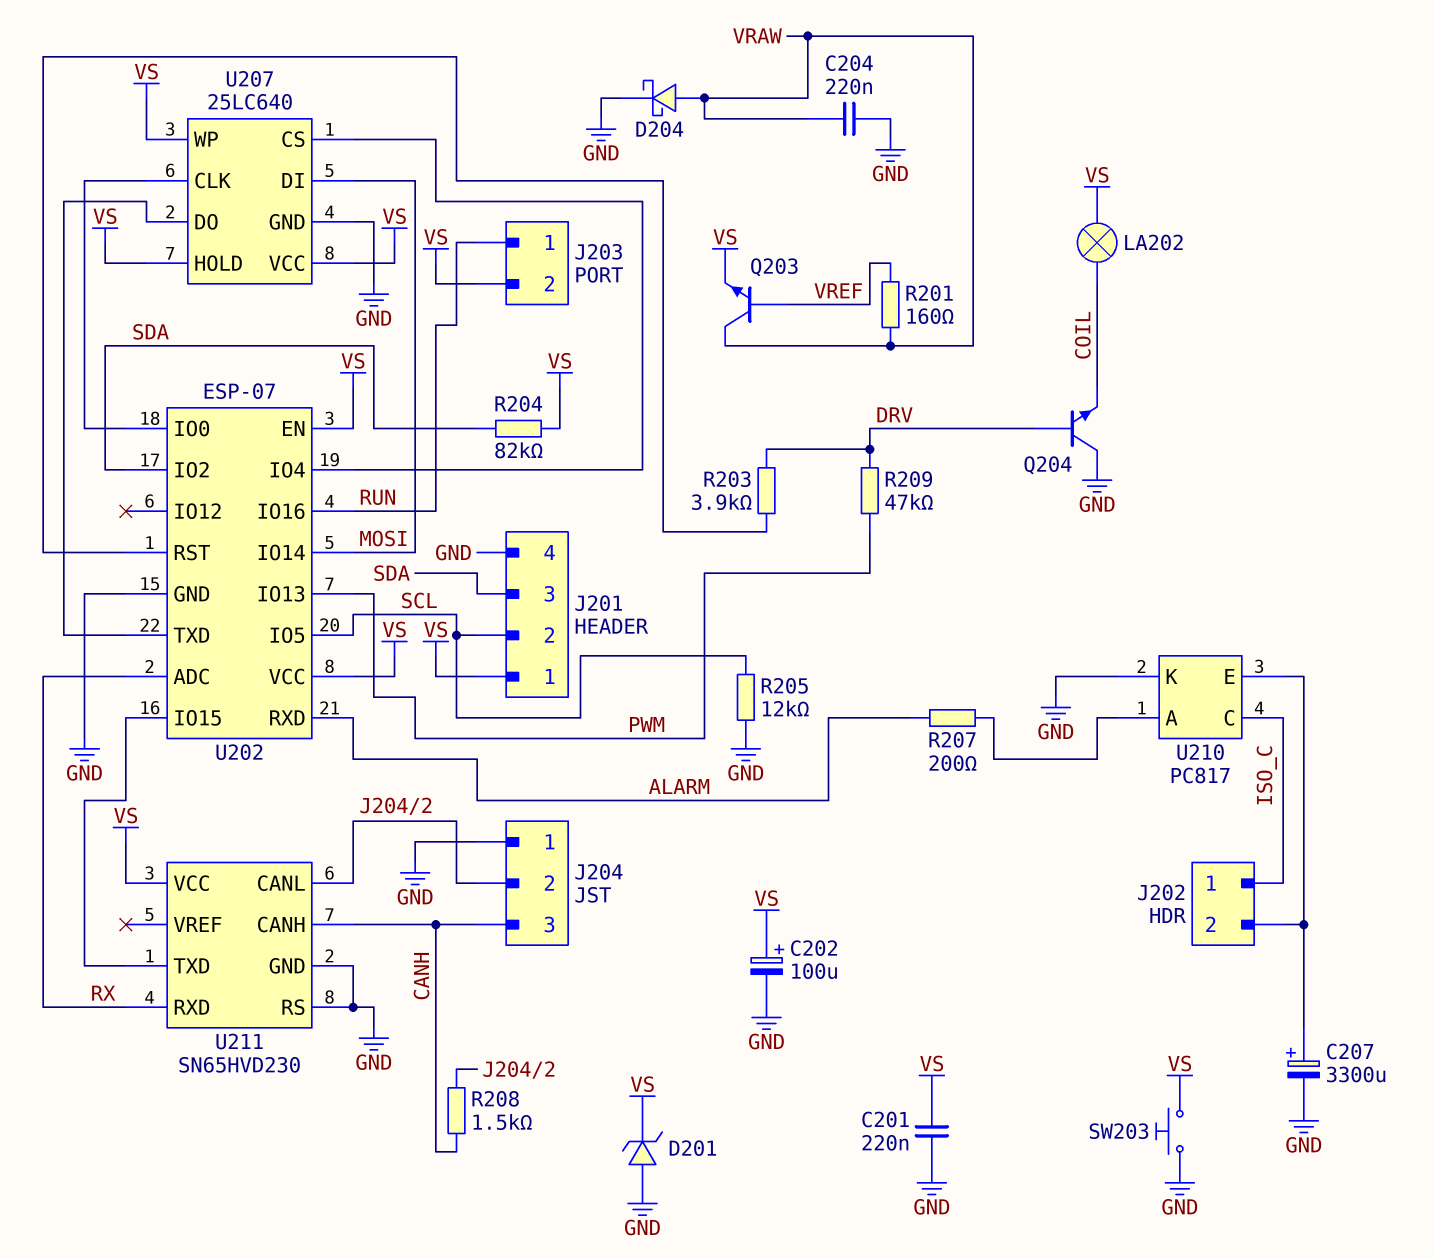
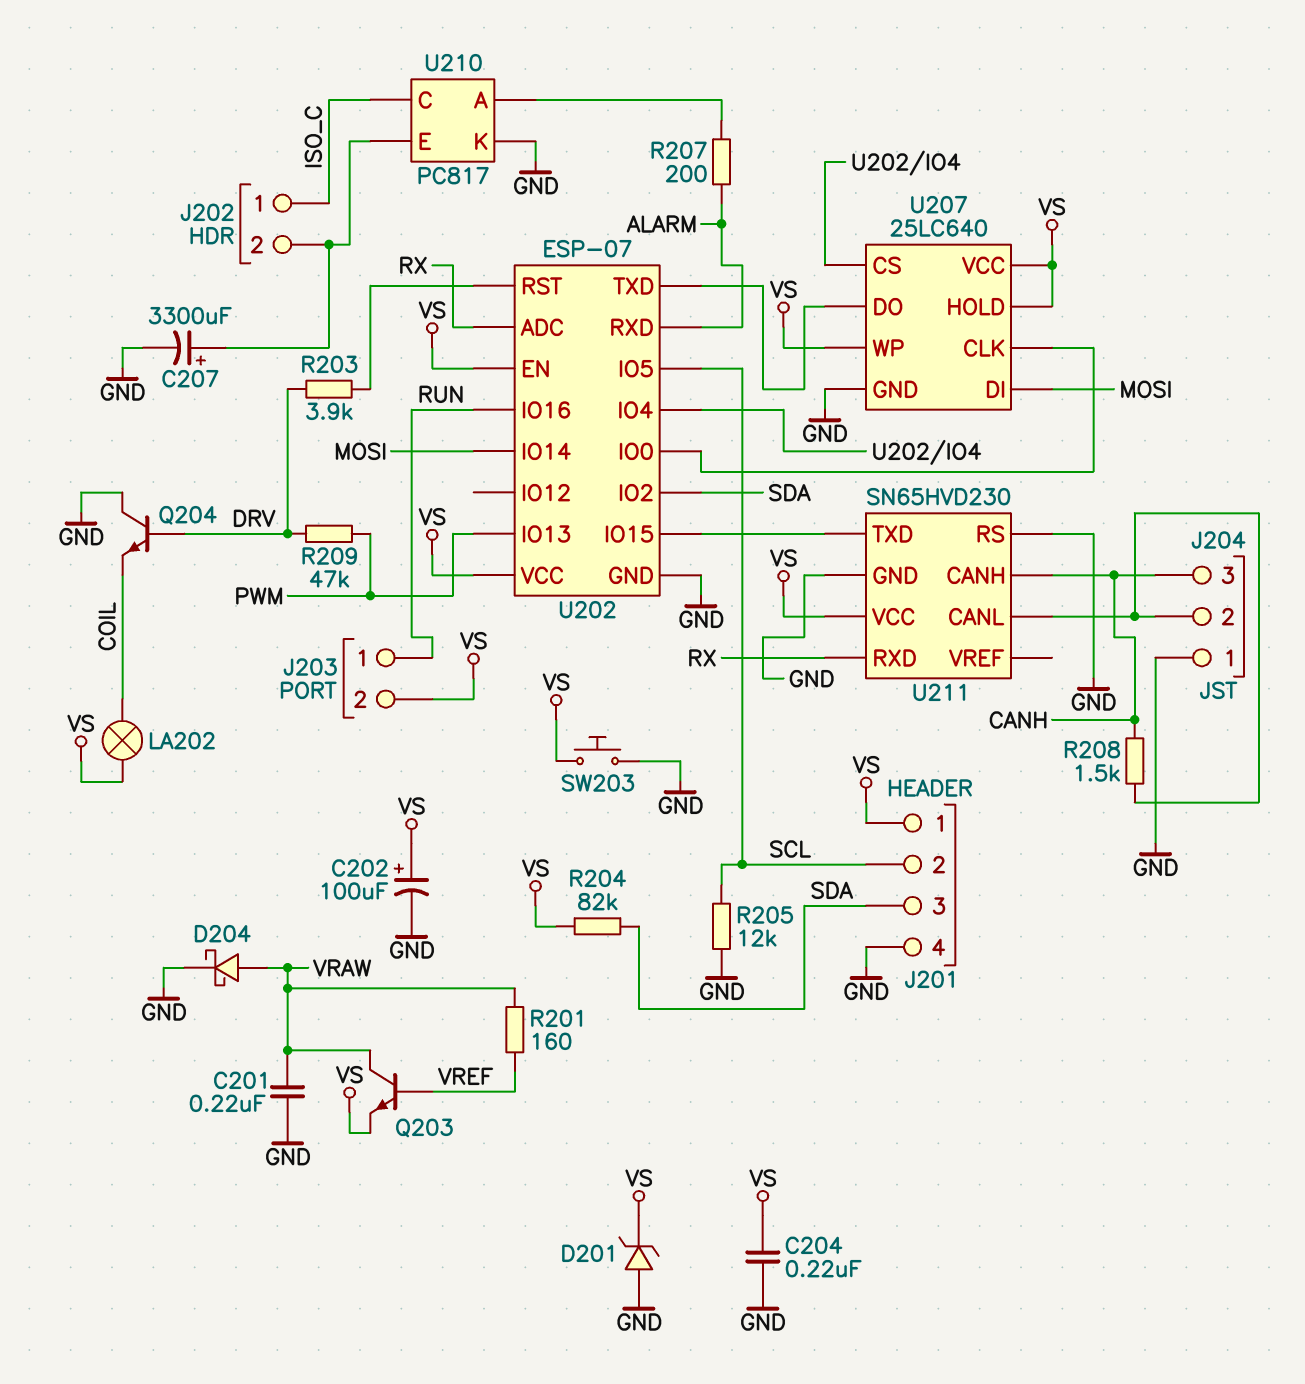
C201: 220nF (GND, VS) -> 220nF (GND, VRAW)
C204: 220nF (GND, VRAW) -> 220nF (GND, VS)

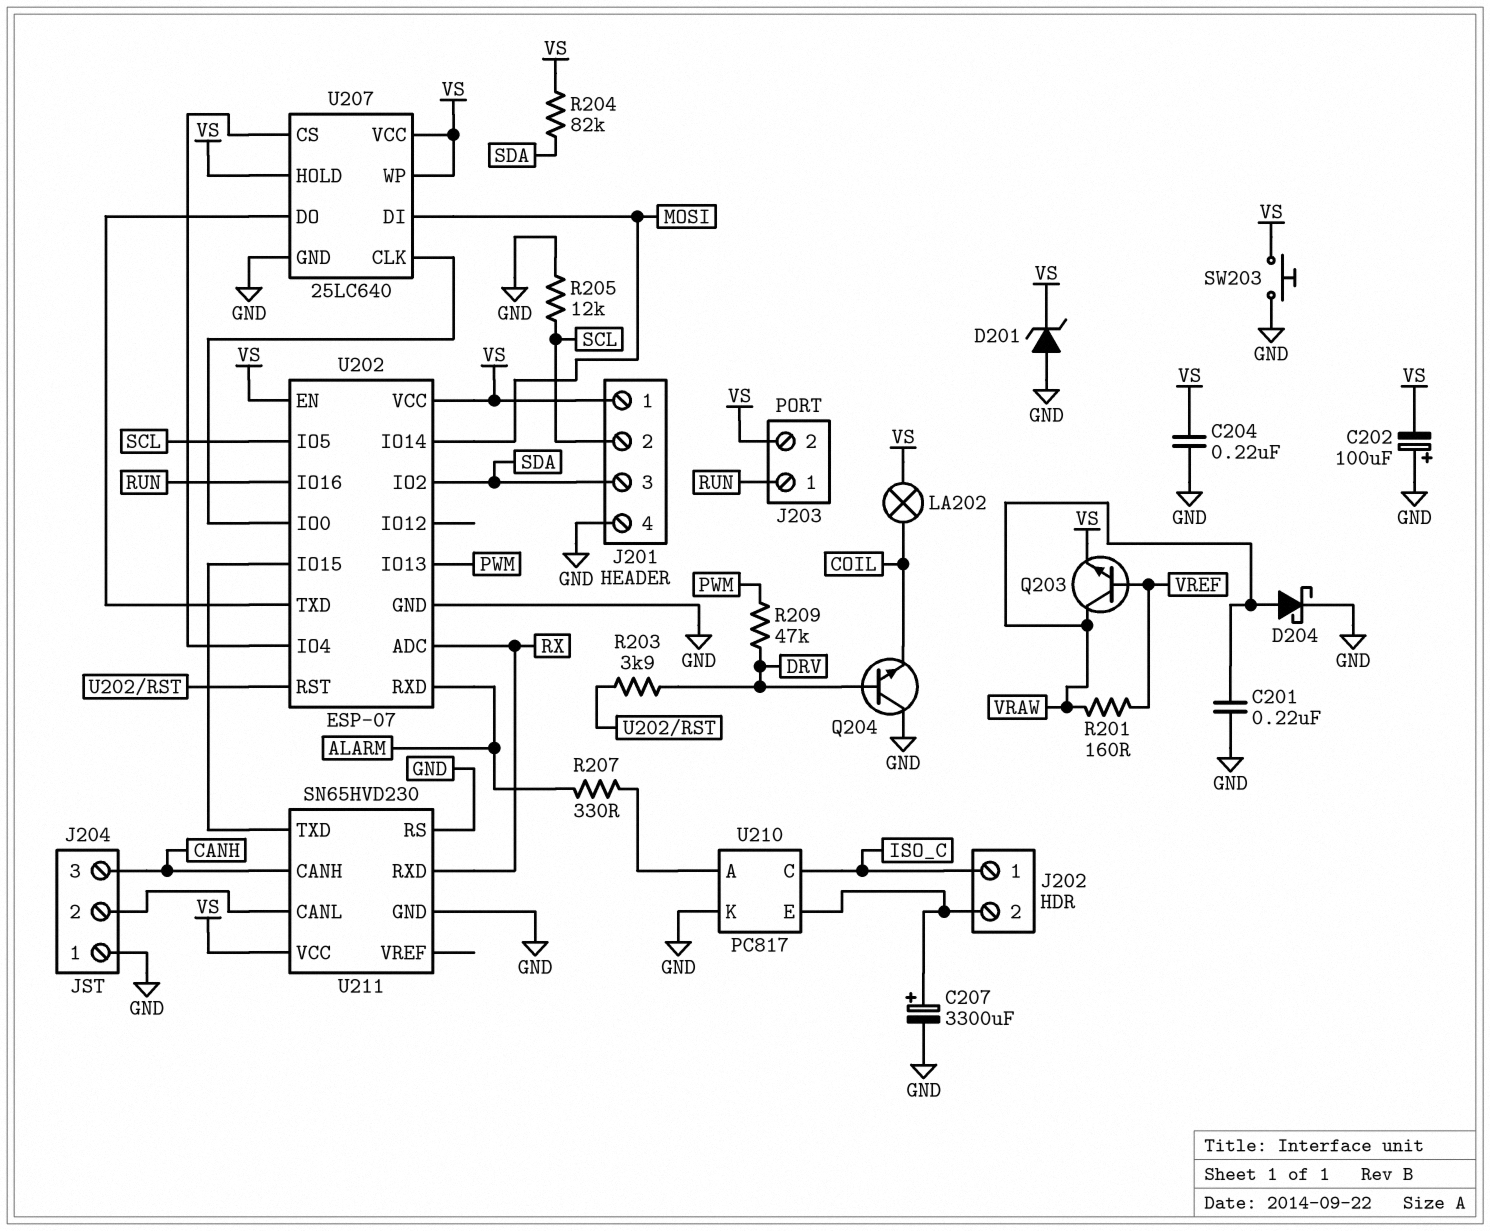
C202: 100uF (plus VS, minus GND) -> 100uF (plus GND, minus VS)
R207: 200 (ALARM, U210/A) -> 330 (ALARM, U210/A)
R208: 1.5k (CANH, J204/2) -> none

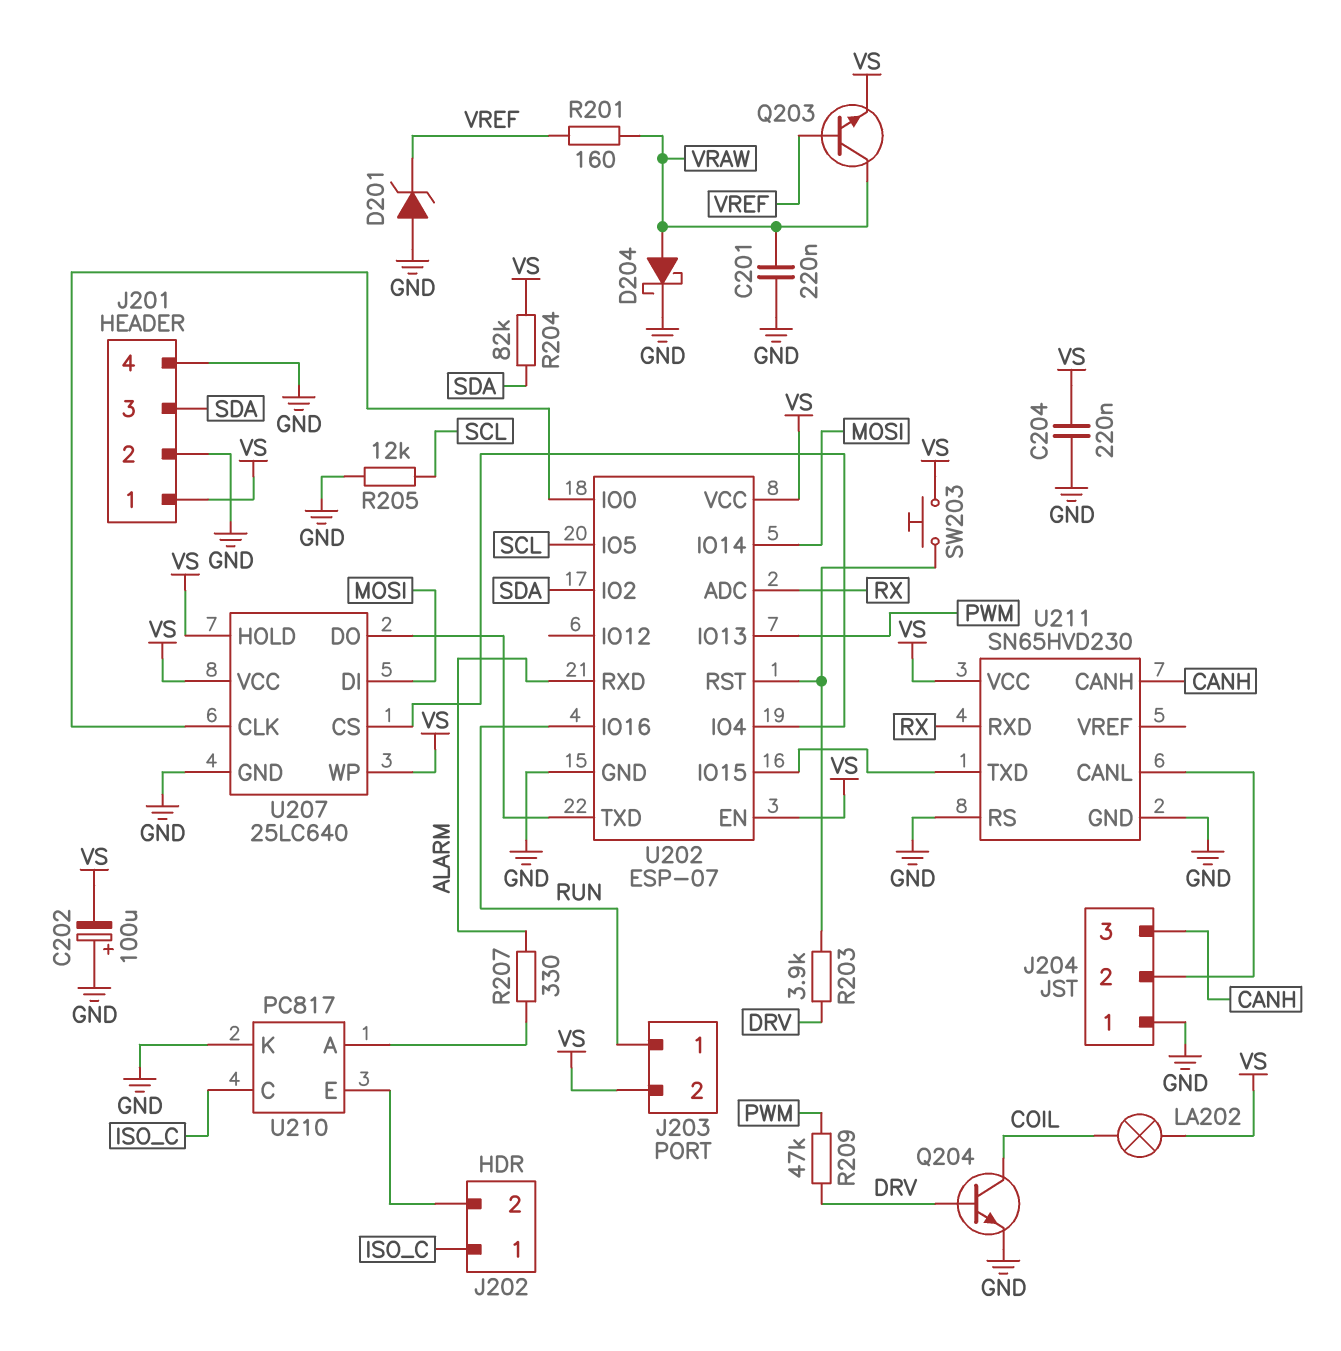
C207: 3300uF (plus J202/2, minus GND) -> none
D201: zener (A GND, K VS) -> zener (A GND, K VREF)
J201 pin 2: SCL -> GND
Q204: NPN (B DRV, C GND, E COIL) -> NPN (B DRV, C COIL, E GND)
SW203: button (GND, VS) -> button (U202/RST, VS)

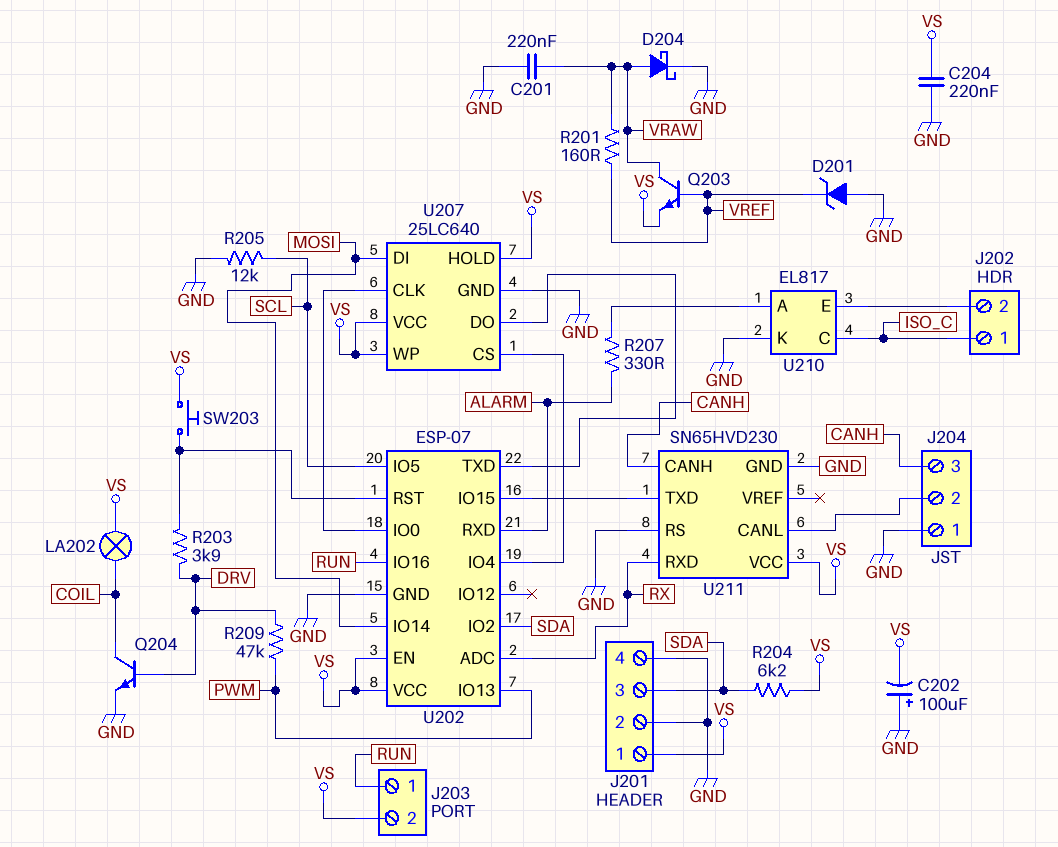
R204: 82k (SDA, VS) -> 6.2k (SDA, VS)
U210: PC817 -> EL817

